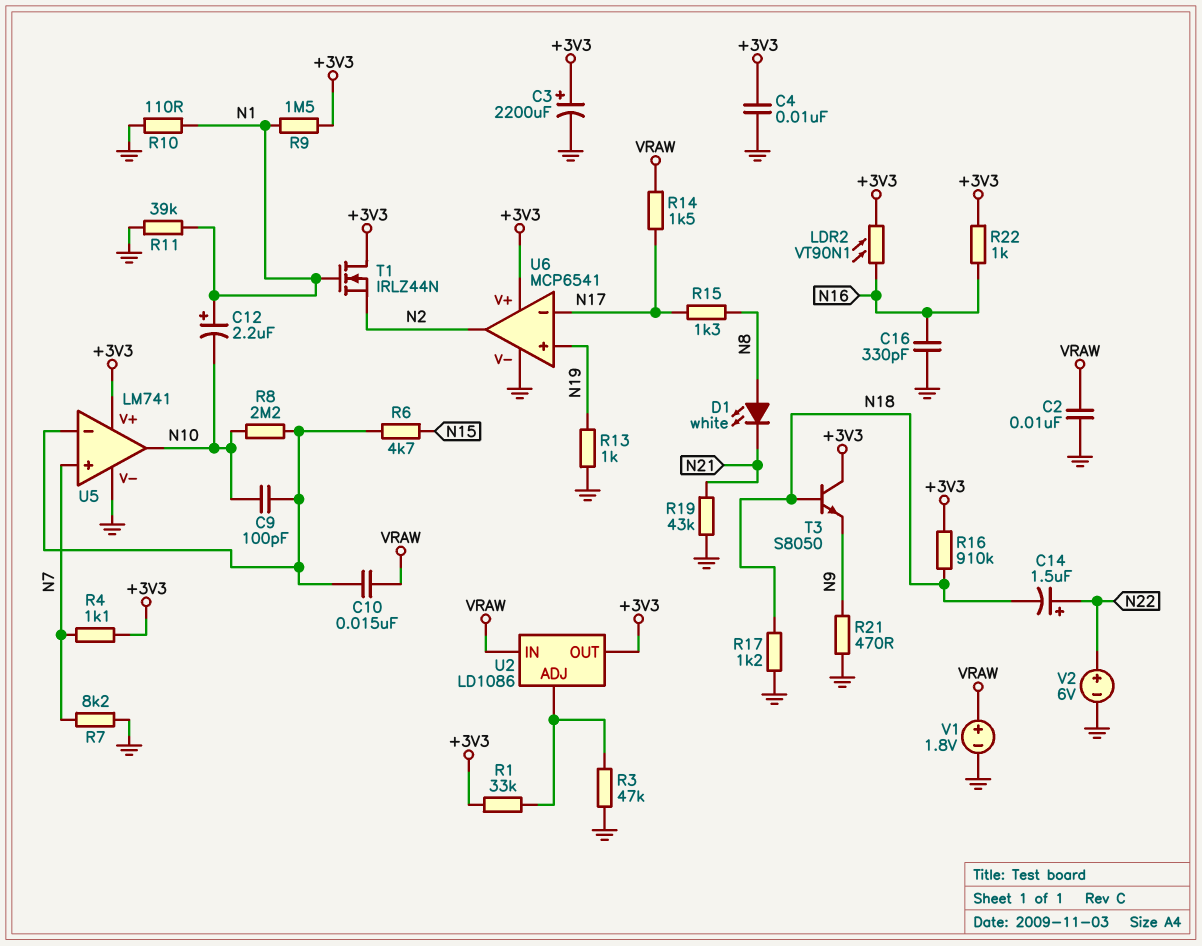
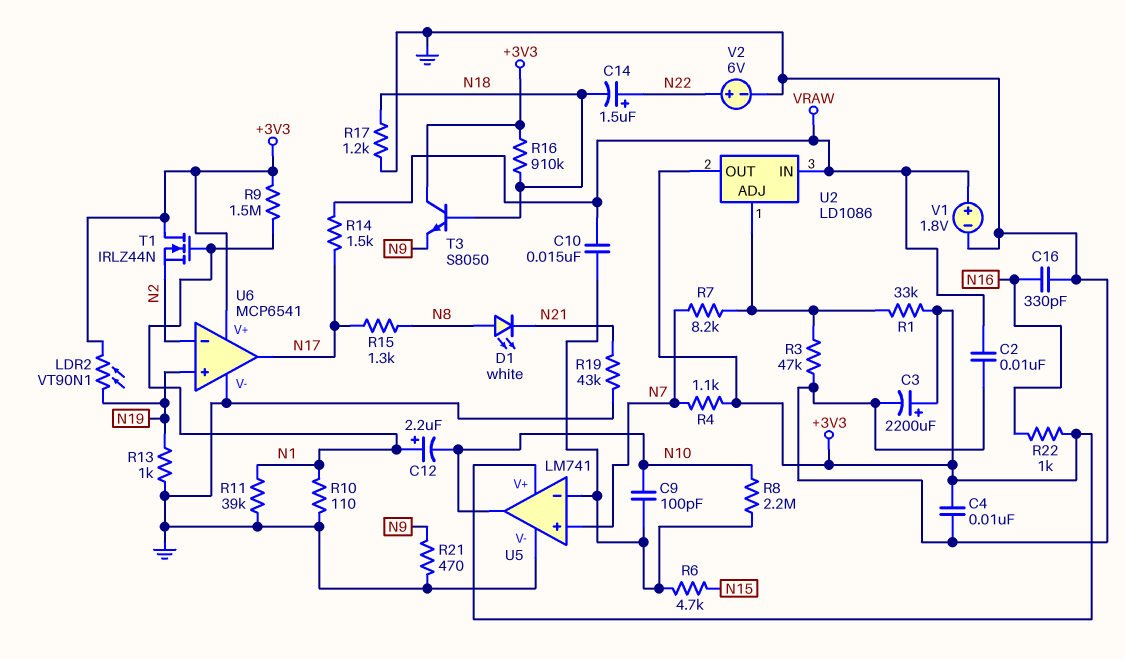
LDR2: VT90N1 (+3V3, N16) -> VT90N1 (+3V3, N19)
R7: 8.2k (GND, N7) -> 8.2k (N7, U2/ADJ)
U6 pin in-: N17 -> N2
U6 pin out: N2 -> N17

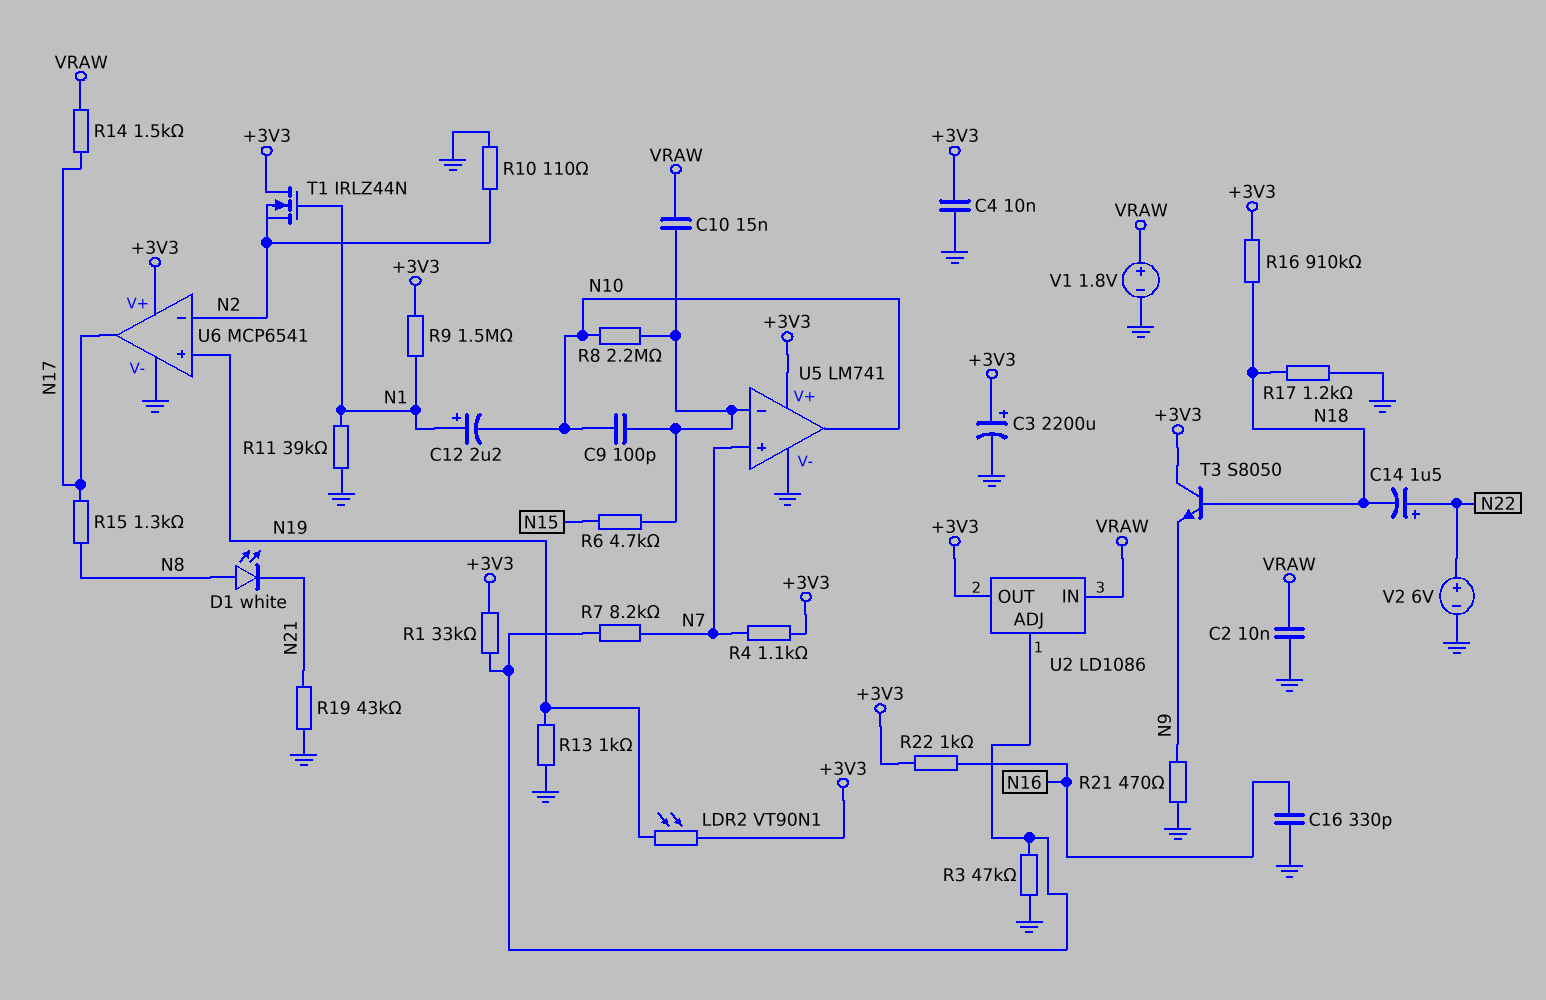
R10: 110 (GND, N1) -> 110 (GND, N2)

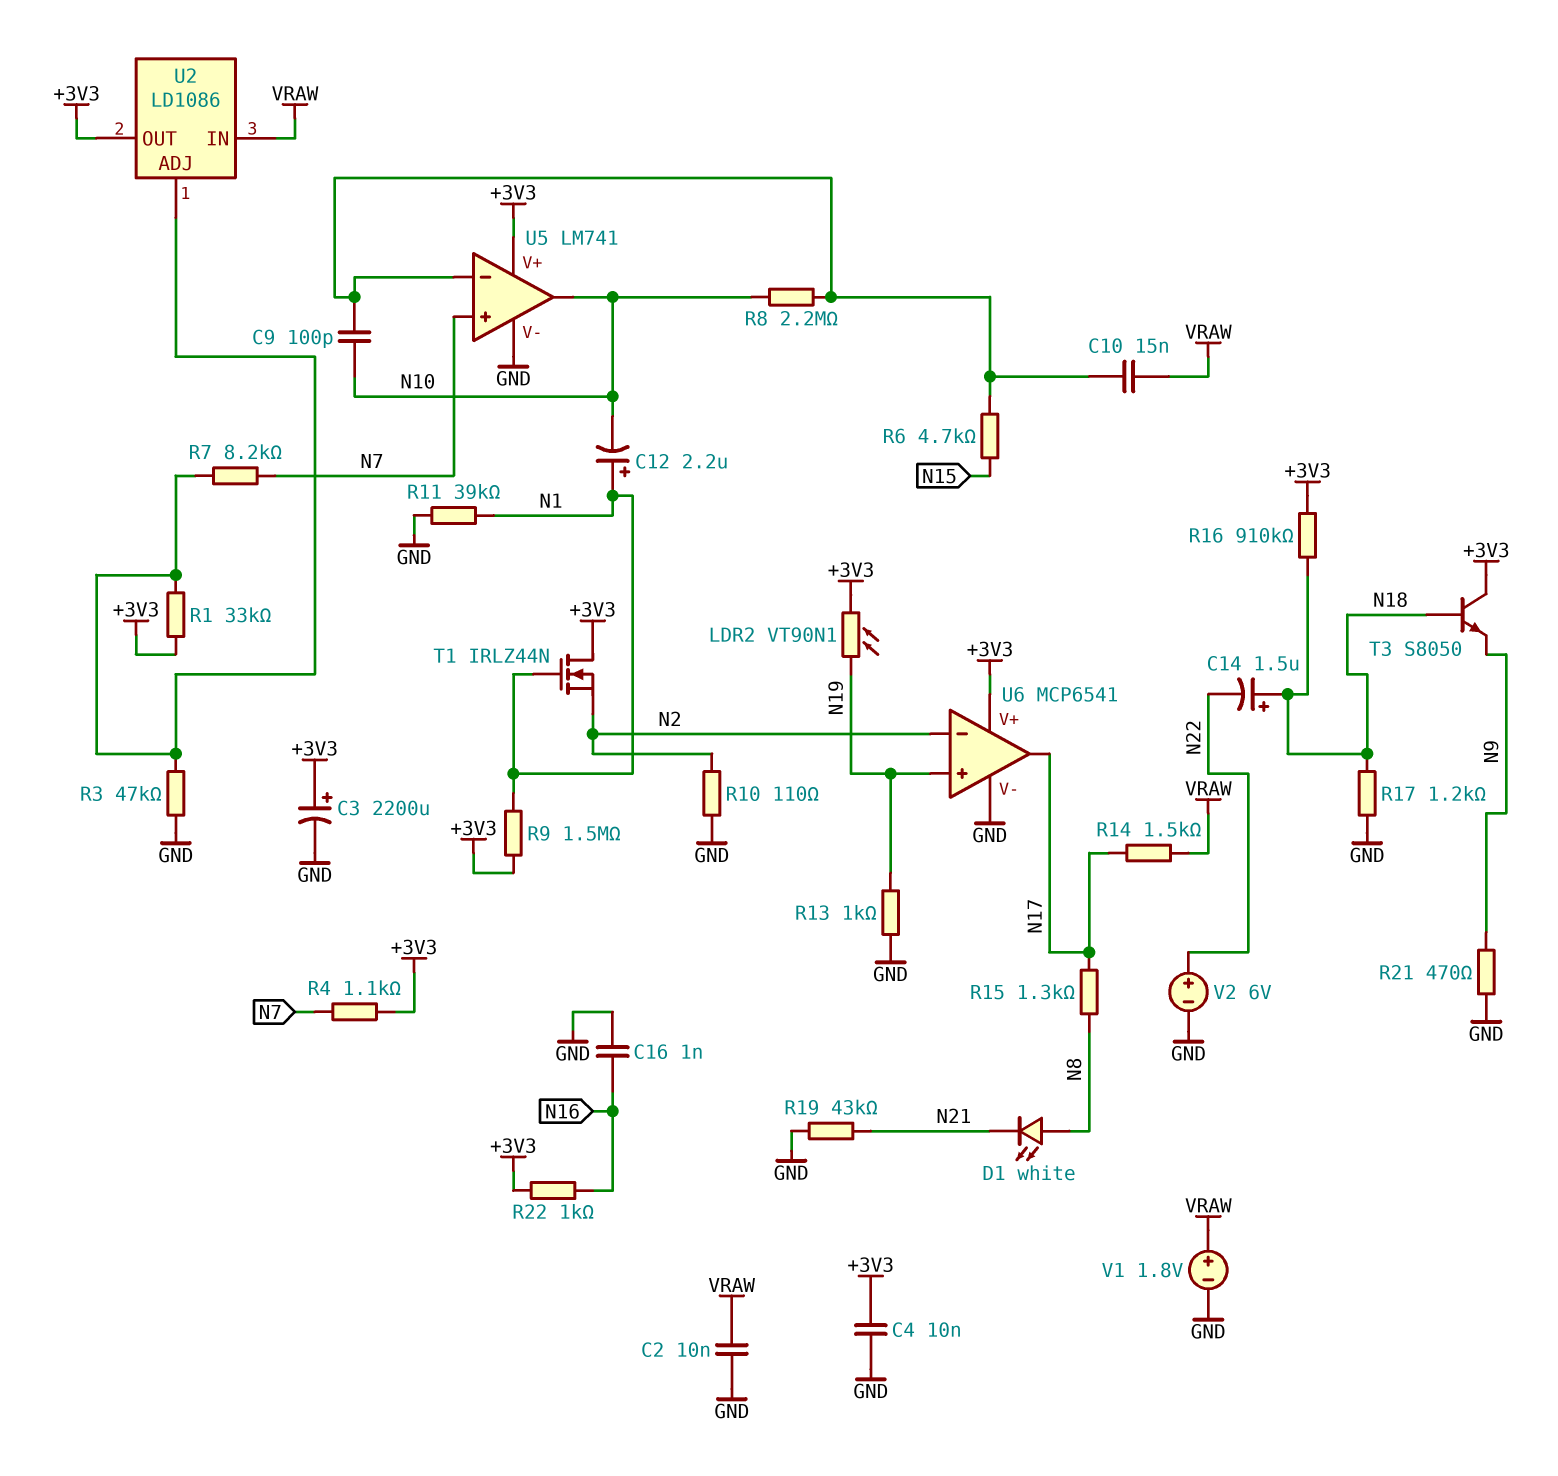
C14: 1.5uF (plus N22, minus N18) -> 1.5uF (plus N18, minus N22)
C16: 330pF (GND, N16) -> 1nF (GND, N16)

